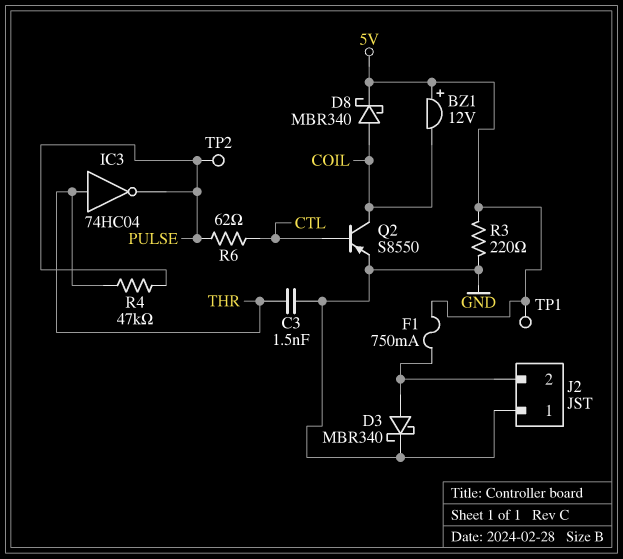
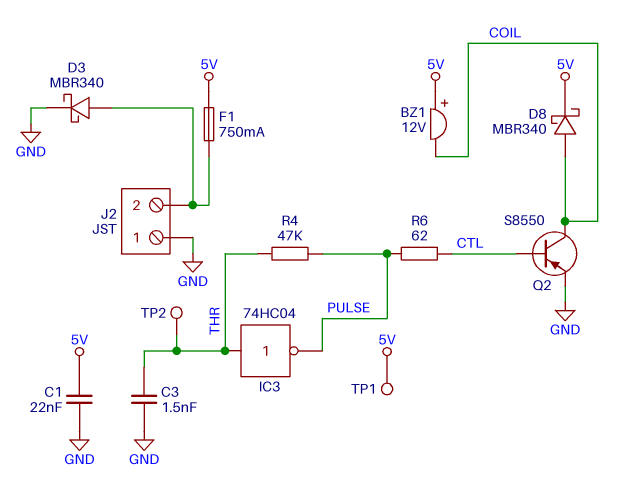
C1: none -> 22nF (5V, GND)
R3: 220 (5V, GND) -> none
TP2: test point (PULSE) -> test point (THR)

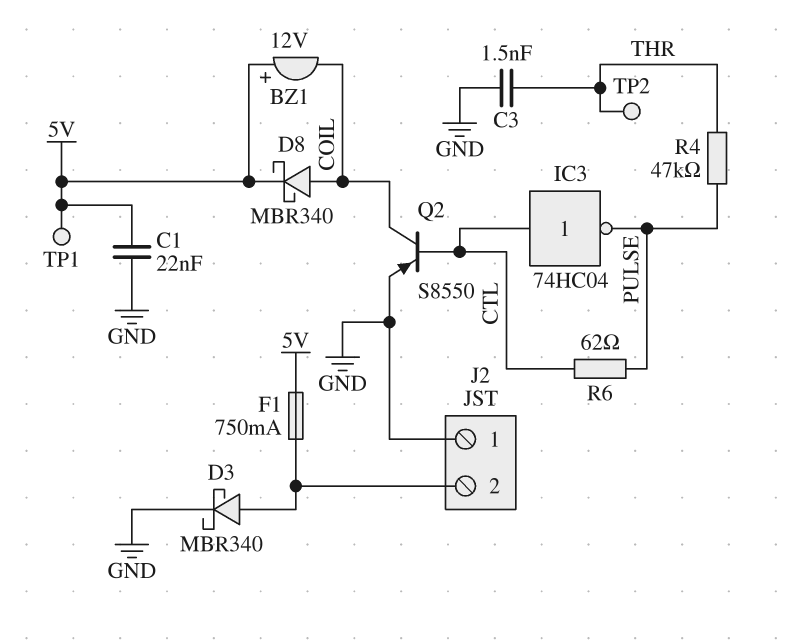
IC3: NOT 74HC04 (in THR, out PULSE) -> NOT 74HC04 (in CTL, out PULSE)

